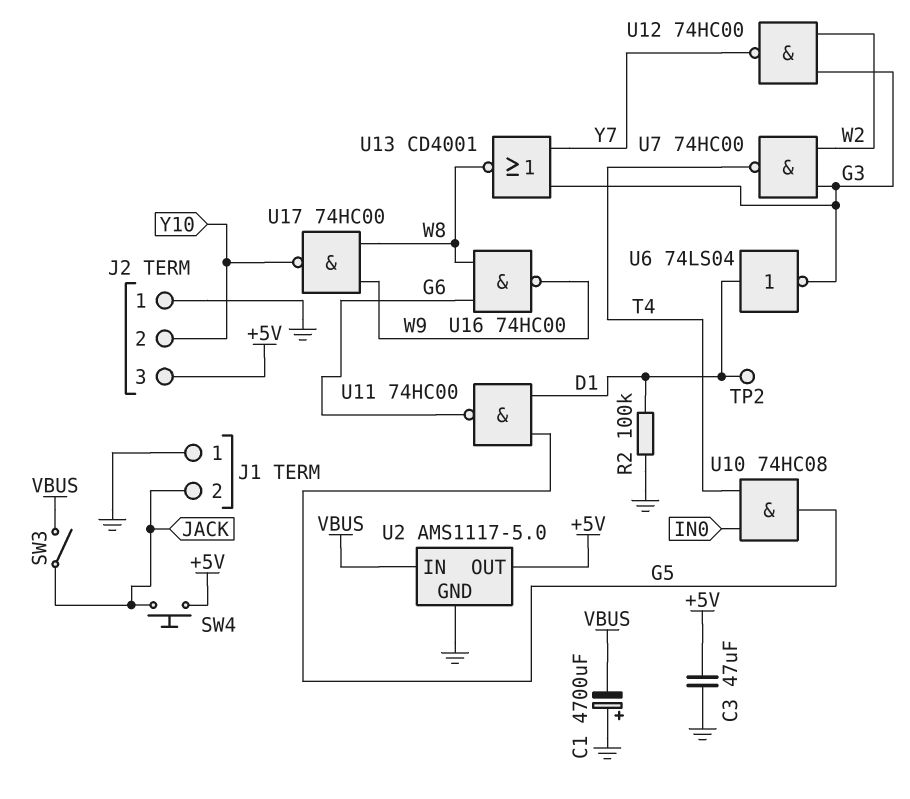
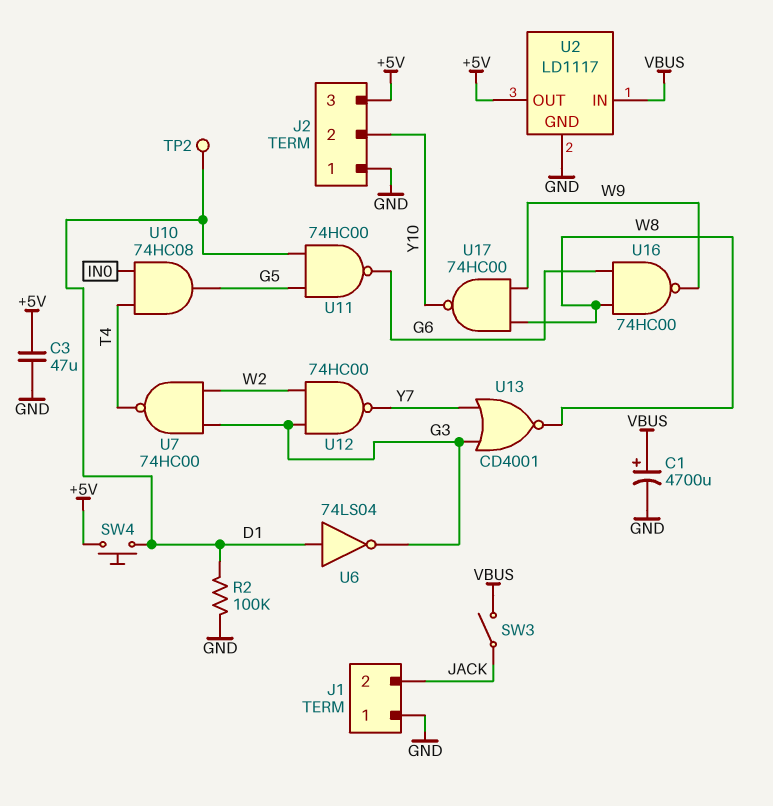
C1: 4700uF (plus GND, minus VBUS) -> 4700uF (plus VBUS, minus GND)
SW4: button (+5V, JACK) -> button (+5V, D1)
U2: AMS1117-5.0 -> LD1117

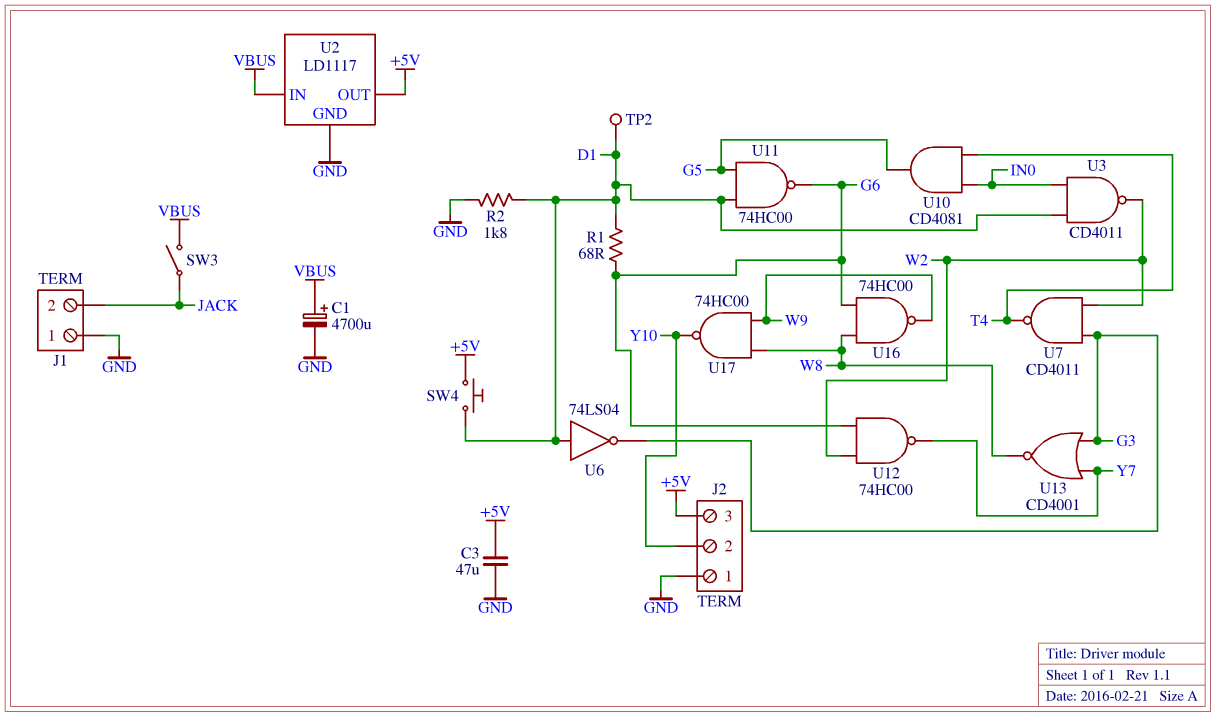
R1: none -> 68 (D1, G6)
R2: 100k (D1, GND) -> 1.8k (D1, GND)
U3: none -> NAND CD4011 (in D1, in IN0, out W2)
U7: NAND 74HC00 (in G3, in W2, out T4) -> NAND CD4011 (in G3, in W2, out T4)
U10: AND 74HC08 (in IN0, in T4, out G5) -> AND CD4081 (in IN0, in T4, out G5)
U12: NAND 74HC00 (in G3, in W2, out Y7) -> NAND 74HC00 (in G6, in W2, out Y7)

